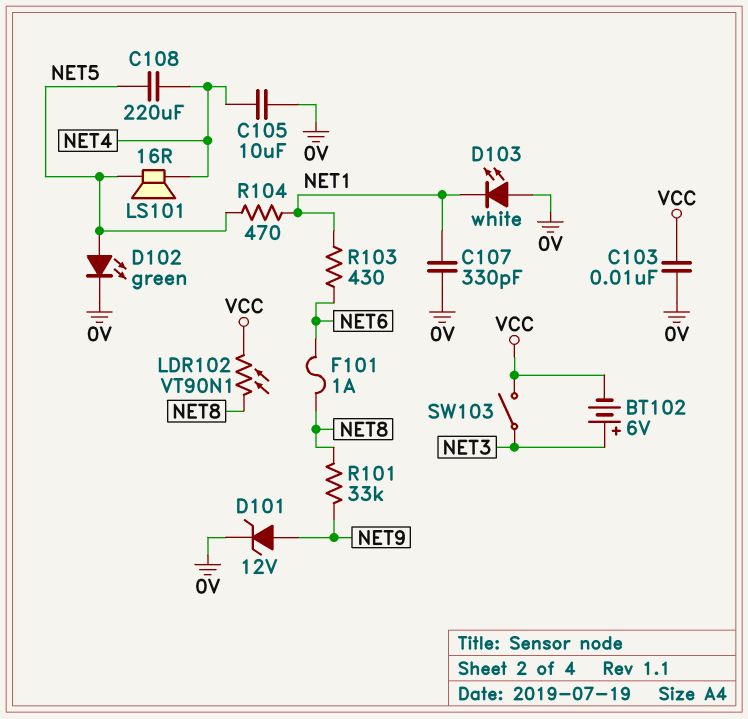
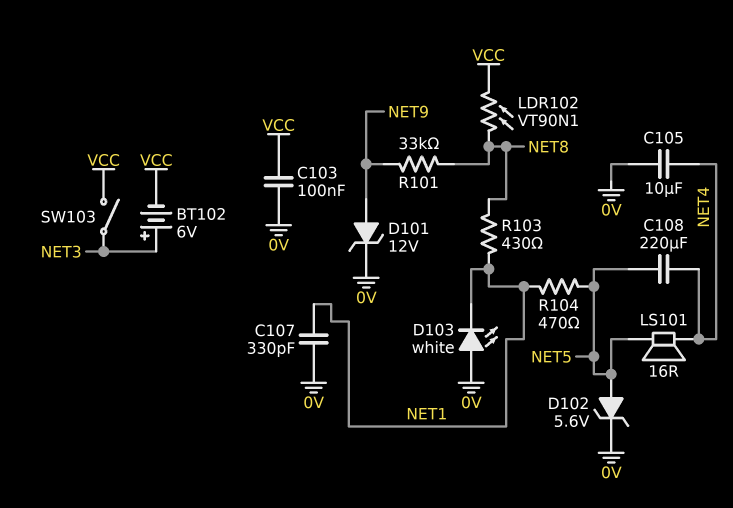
C103: 10nF (0V, VCC) -> 100nF (0V, VCC)
D102: LED green (A NET5, K 0V) -> zener 5.6V (A NET5, K 0V)
F101: 1A (NET6, NET8) -> none
R103: 430 (NET1, NET6) -> 430 (NET1, NET8)

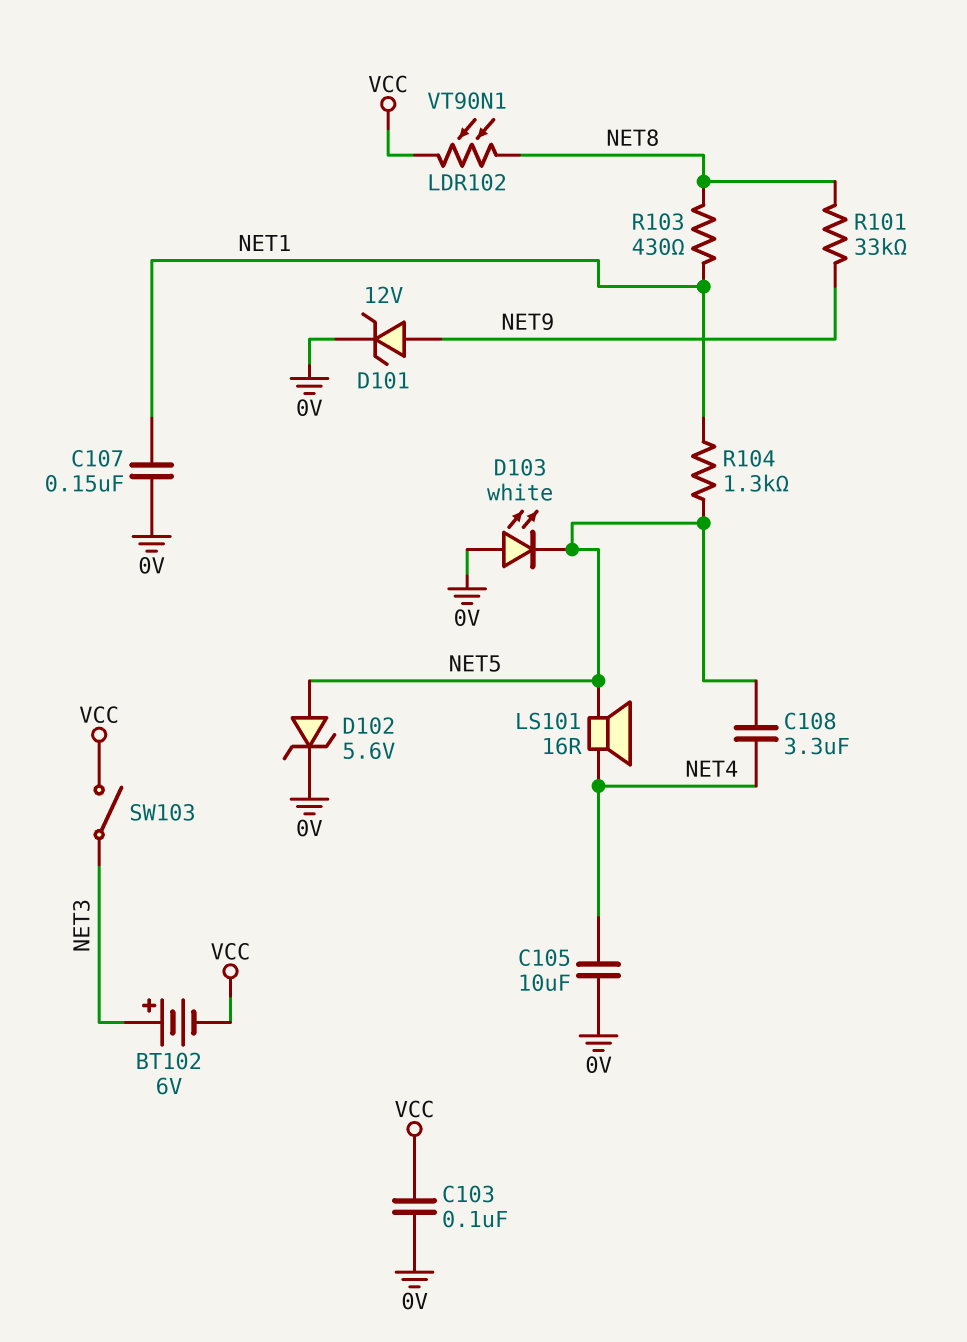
C107: 330pF (0V, NET1) -> 150nF (0V, NET1)
C108: 220uF (NET4, NET5) -> 3.3uF (NET4, NET5)
D103: LED white (A 0V, K NET1) -> LED white (A 0V, K NET5)
R104: 470 (NET1, NET5) -> 1.3k (NET1, NET5)

